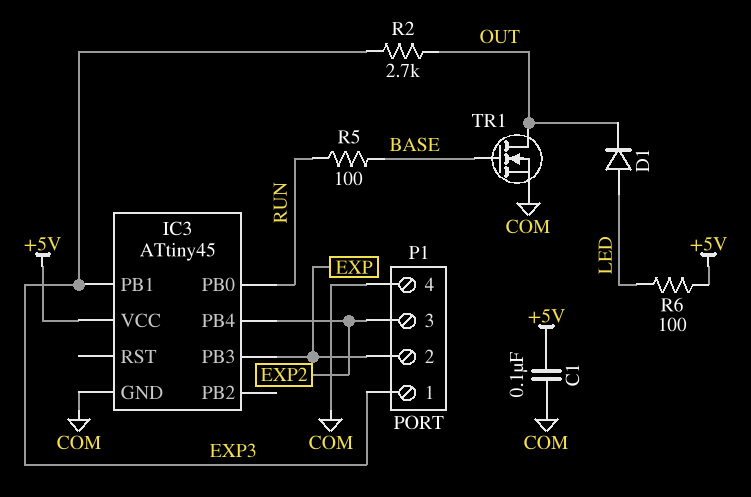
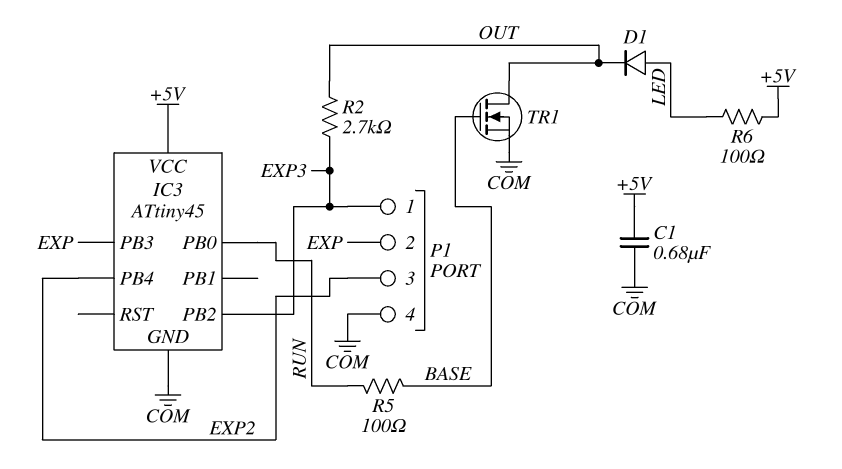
C1: 100nF (+5V, COM) -> 680nF (+5V, COM)
IC3 pin PB1: EXP3 -> none
IC3 pin PB2: none -> EXP3

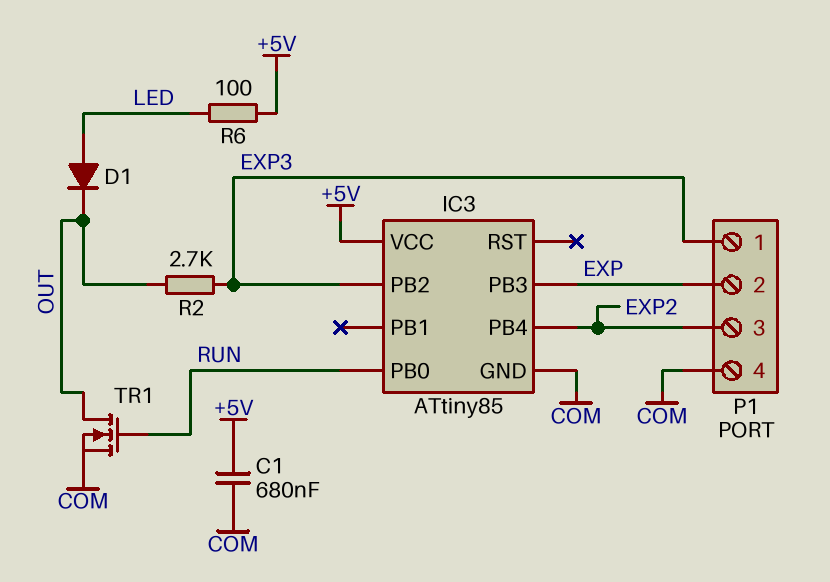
IC3: ATtiny45 -> ATtiny85
R5: 100 (BASE, RUN) -> none
TR1: NMOS (G BASE, D OUT, S COM) -> NMOS (G RUN, D OUT, S COM)

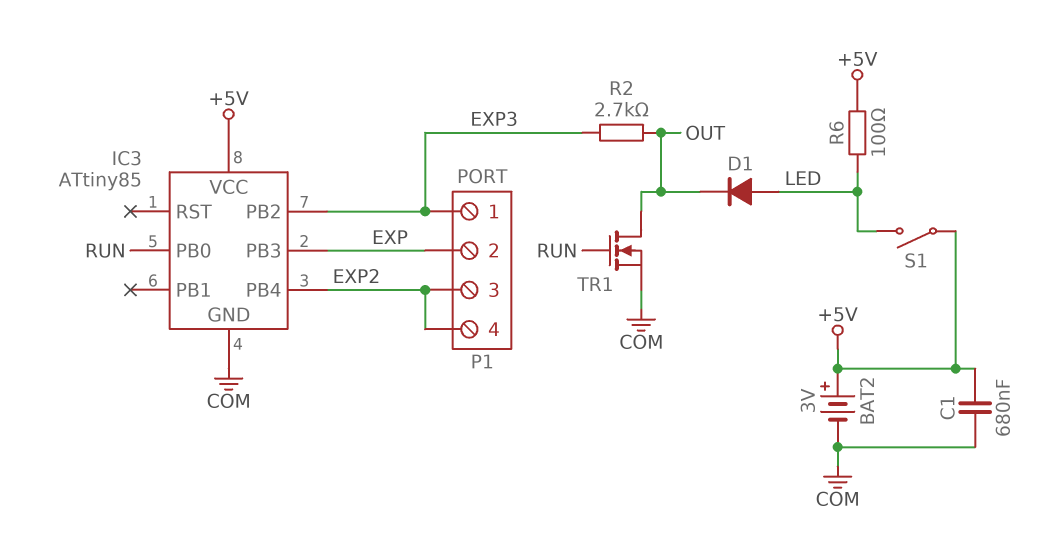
BAT2: none -> 3V (plus +5V, minus COM)
P1 pin 4: COM -> EXP2
S1: none -> switch (+5V, LED)

